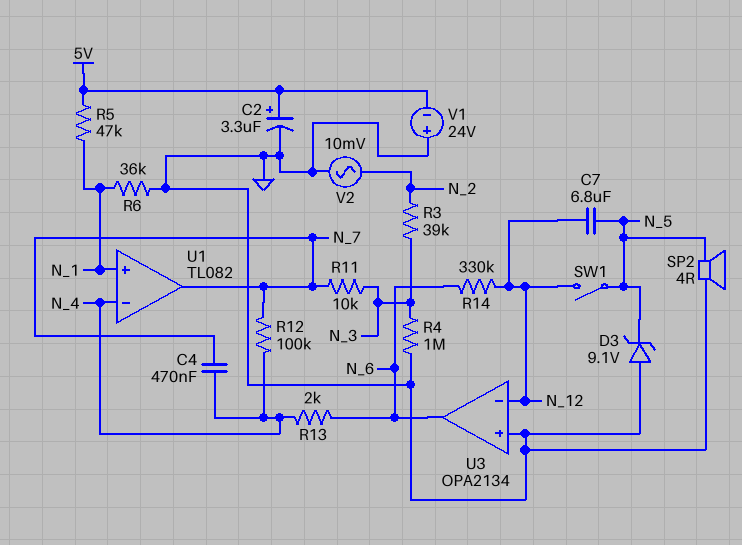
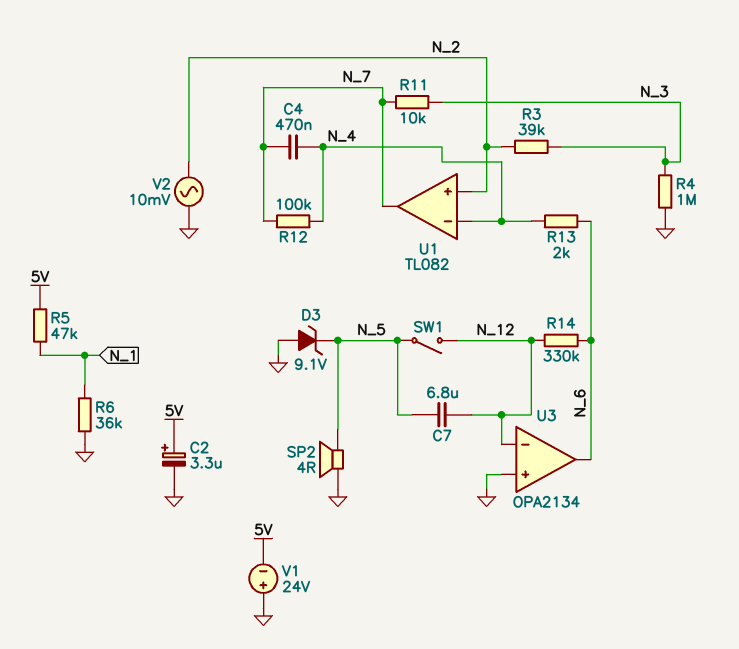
U1 pin in+: N_1 -> N_2

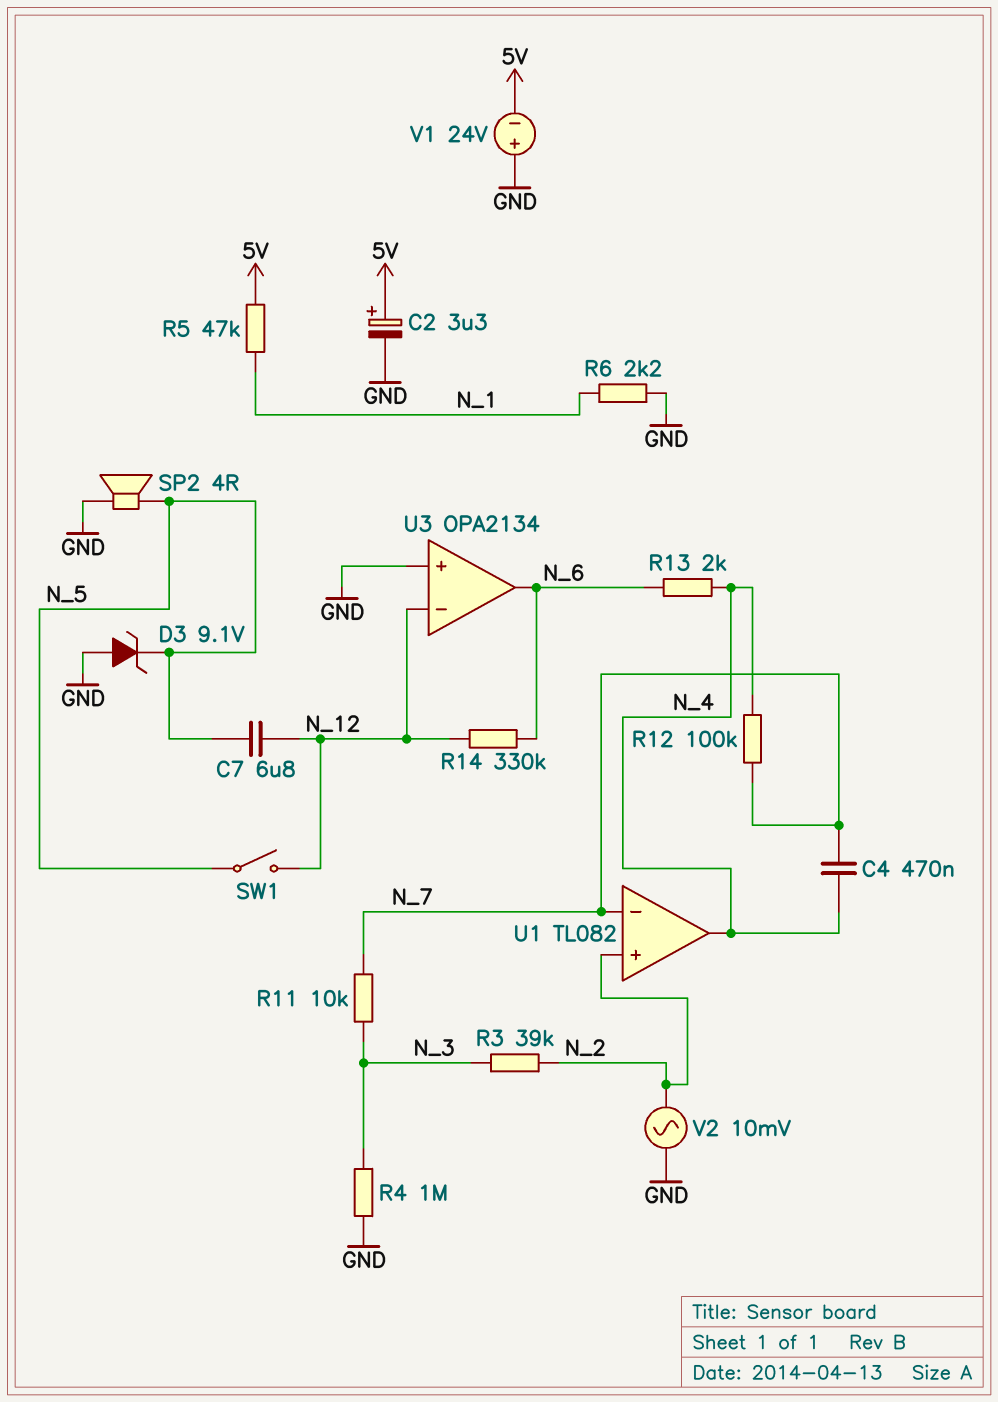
R6: 36k (GND, N_1) -> 2.2k (GND, N_1)
U1 pin in-: N_4 -> N_7
U1 pin out: N_7 -> N_4

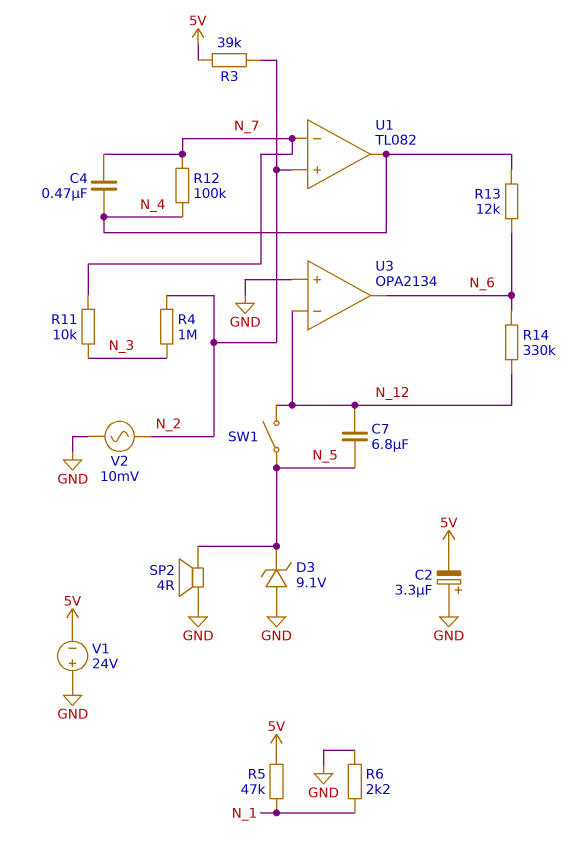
C2: 3.3uF (plus 5V, minus GND) -> 3.3uF (plus GND, minus 5V)
R3: 39k (N_2, N_3) -> 39k (5V, N_2)
R4: 1M (GND, N_3) -> 1M (N_2, N_3)
R13: 2k (N_4, N_6) -> 12k (N_4, N_6)

